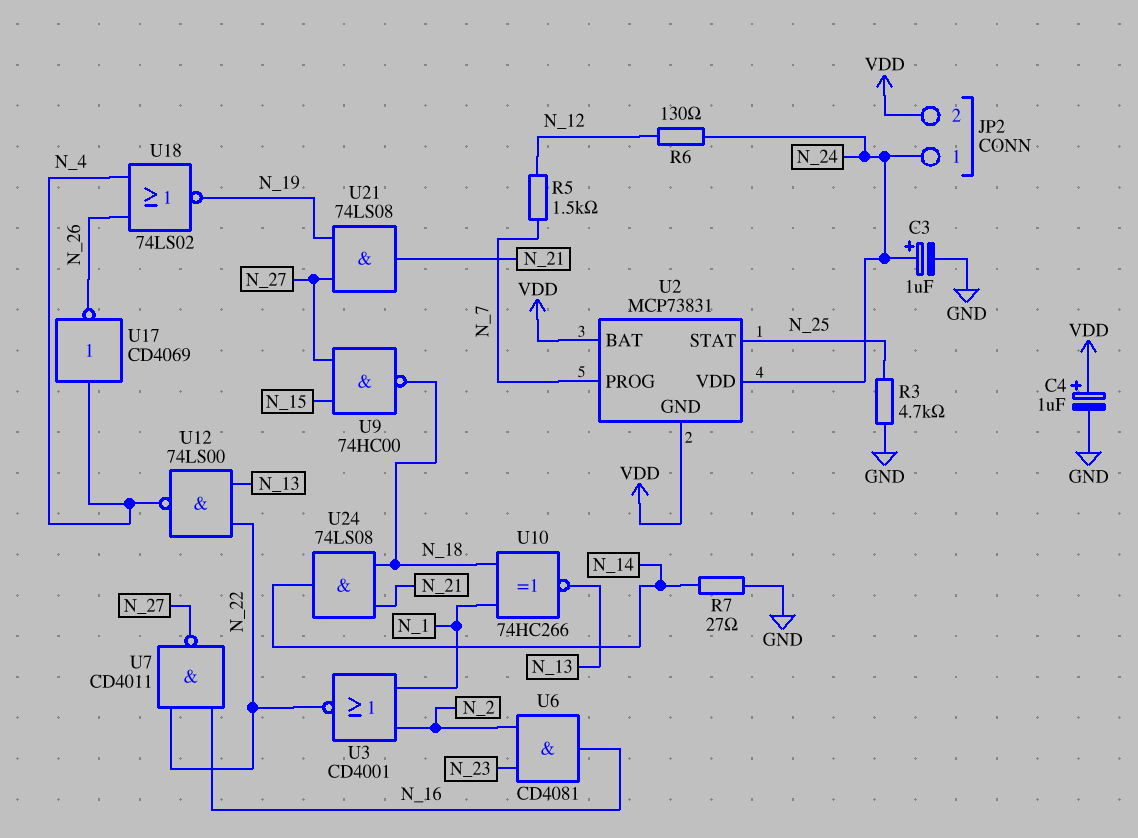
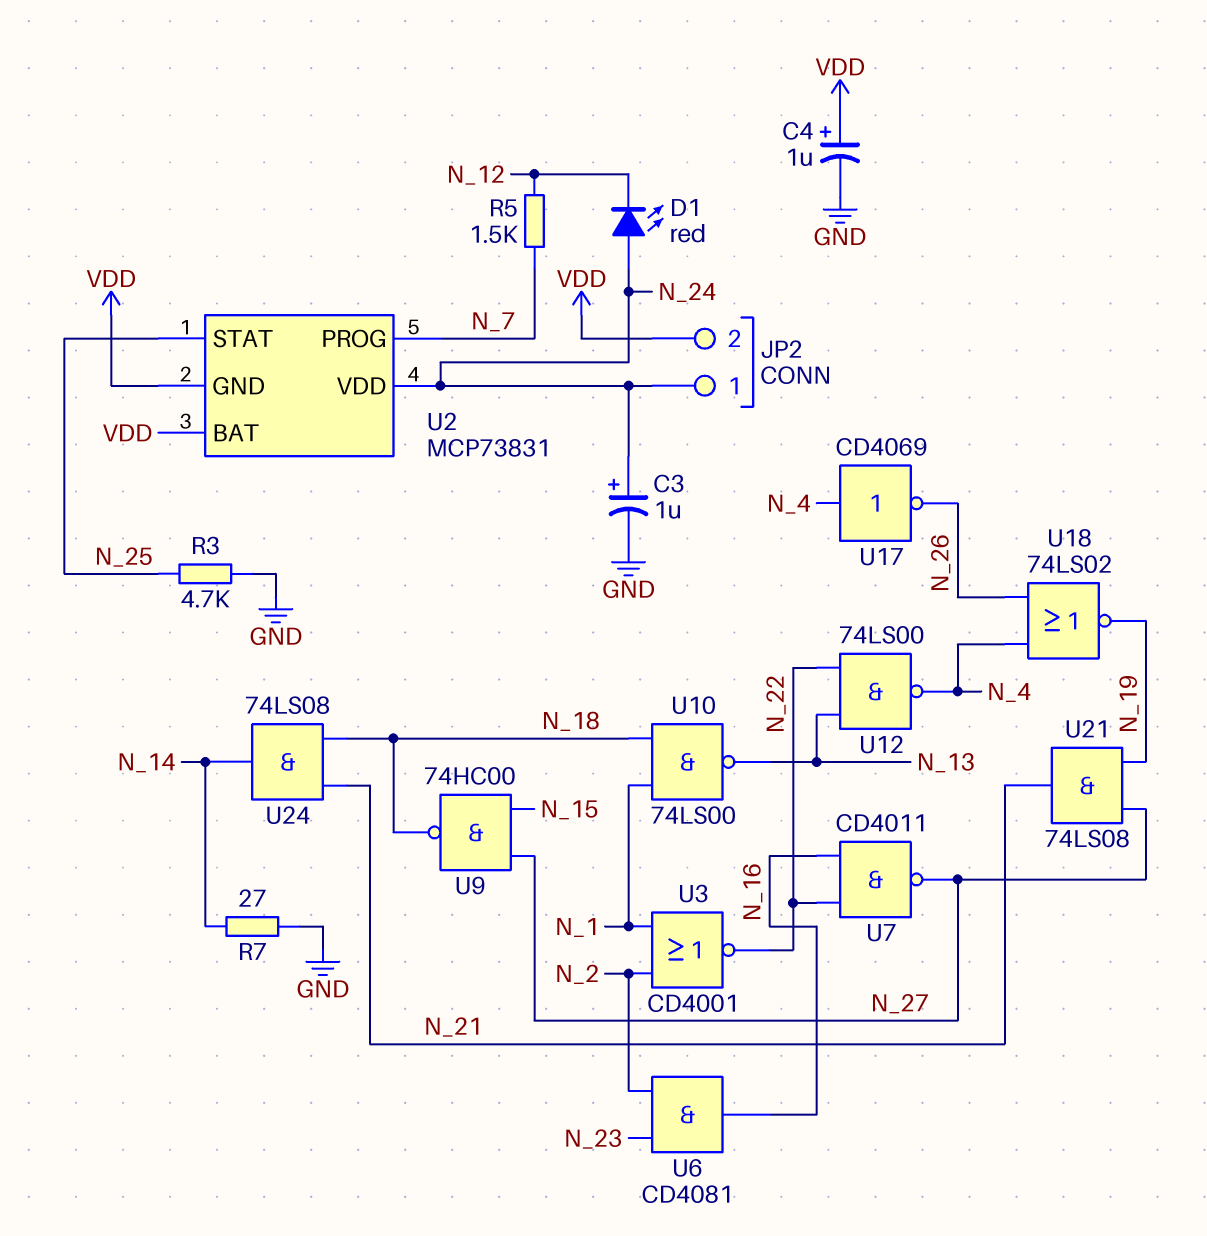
D1: none -> LED red (A N_24, K N_12)
R6: 130 (N_12, N_24) -> none
U10: XNOR 74HC266 (in N_1, in N_18, out N_13) -> NAND 74LS00 (in N_1, in N_18, out N_13)

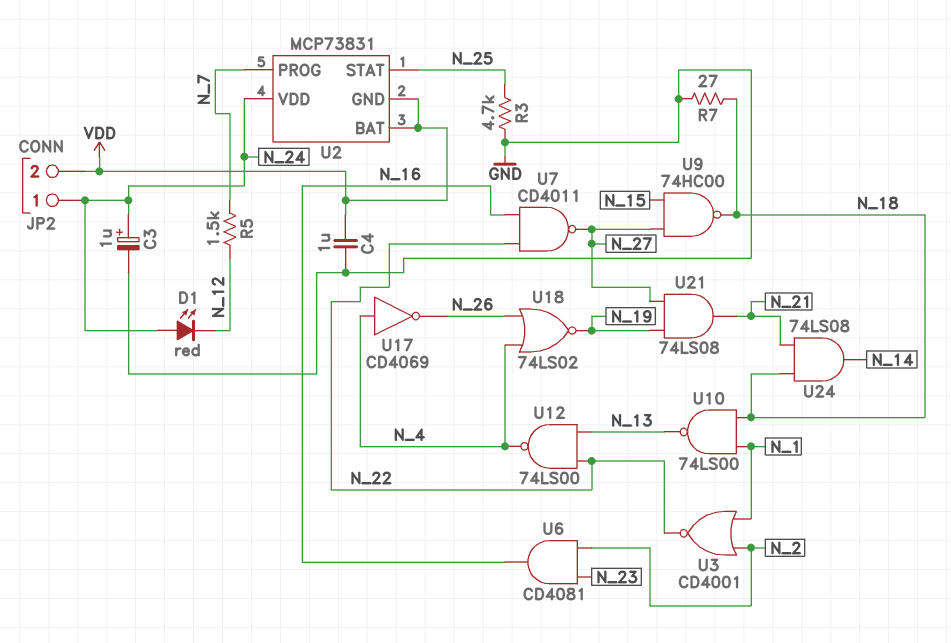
C4: 1uF (plus VDD, minus GND) -> 1uF (GND, VDD)
R7: 27 (GND, N_14) -> 27 (GND, N_18)

